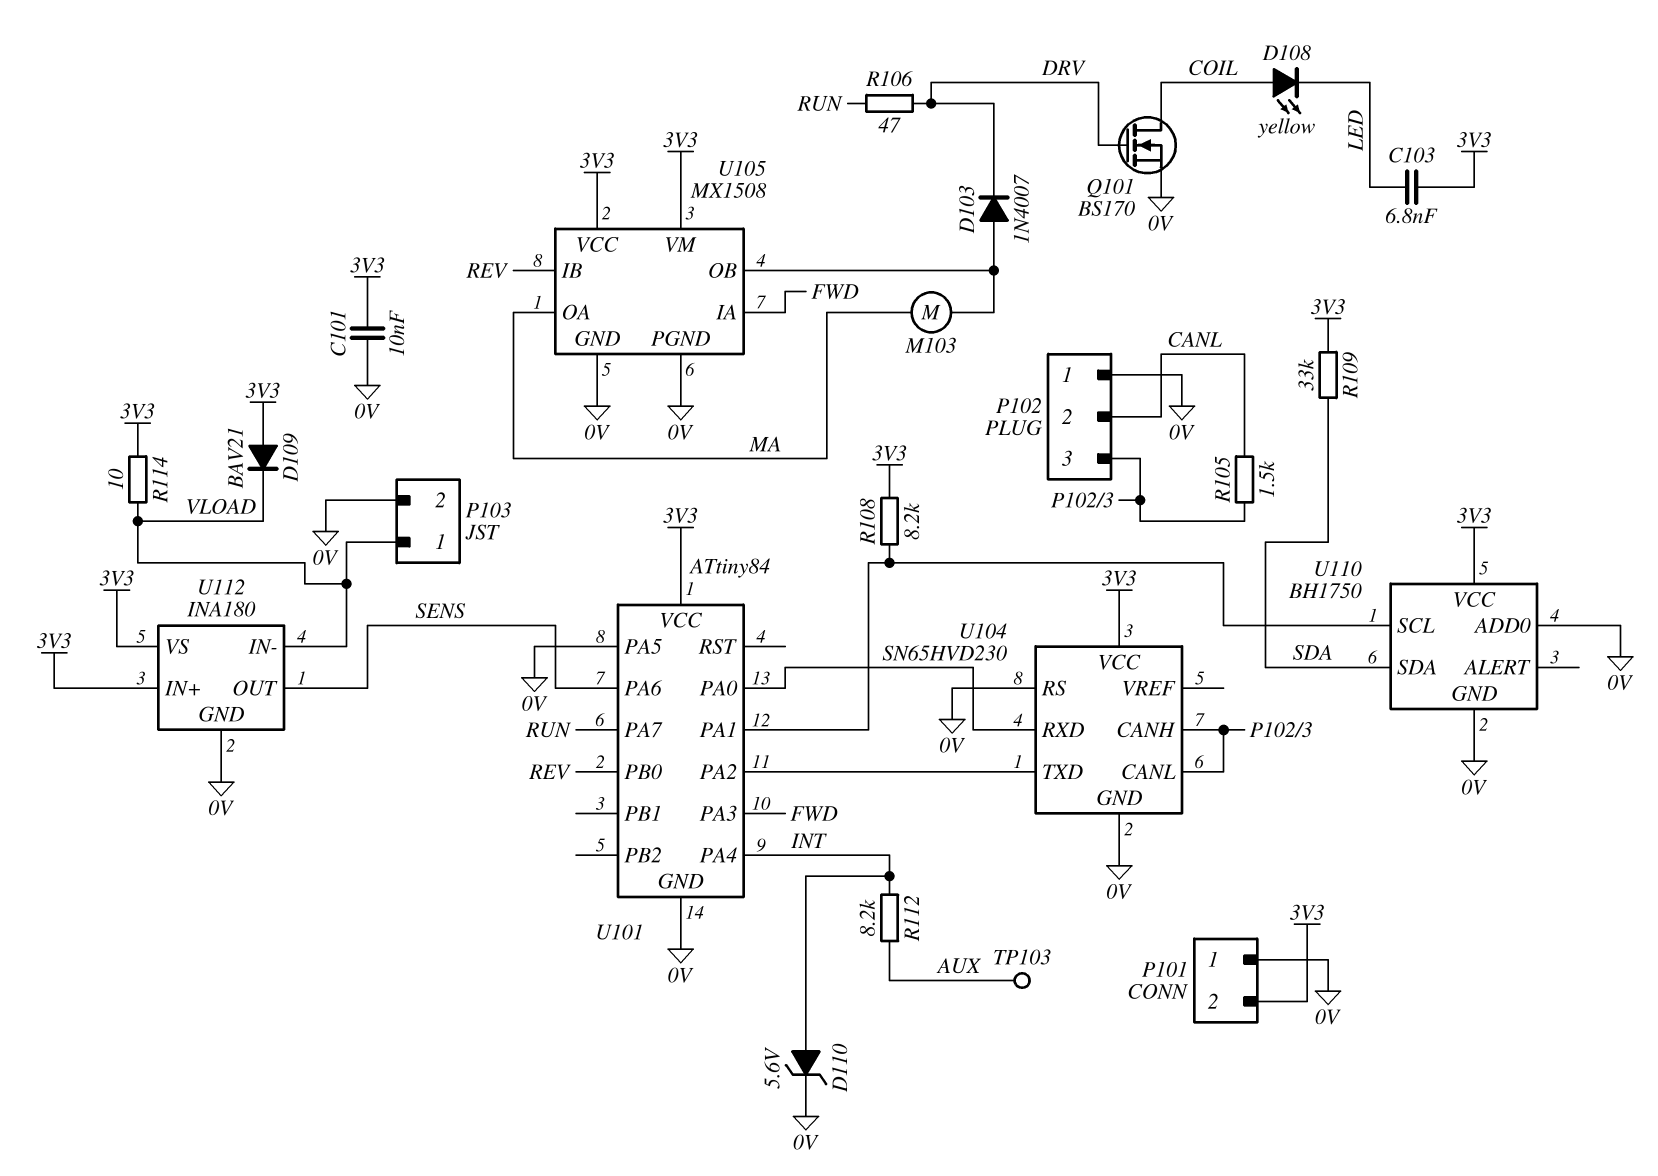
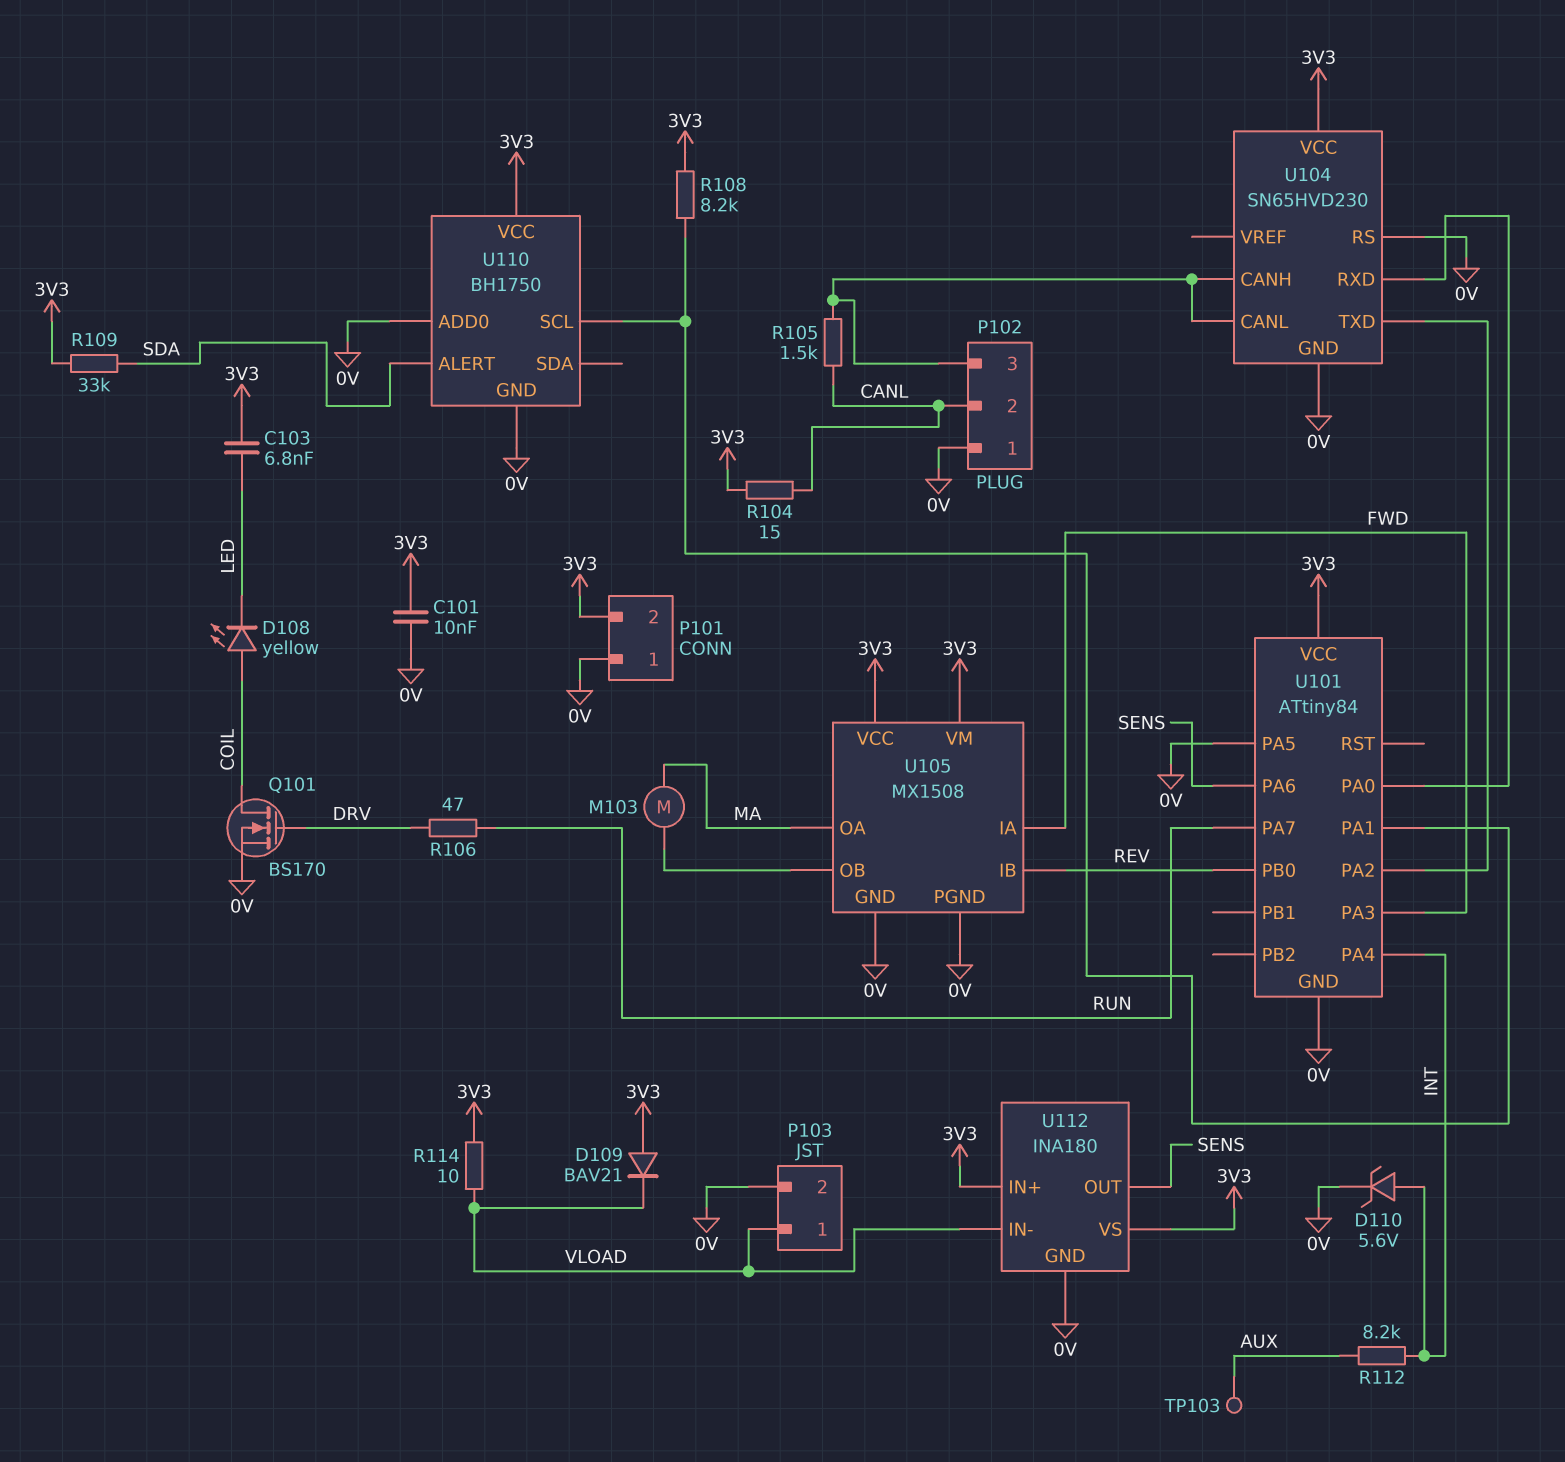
D103: diode 1N4007 (A U105/OB, K DRV) -> none
R104: none -> 15 (3V3, CANL)
U110 pin ALERT: none -> SDA
U110 pin SDA: SDA -> none

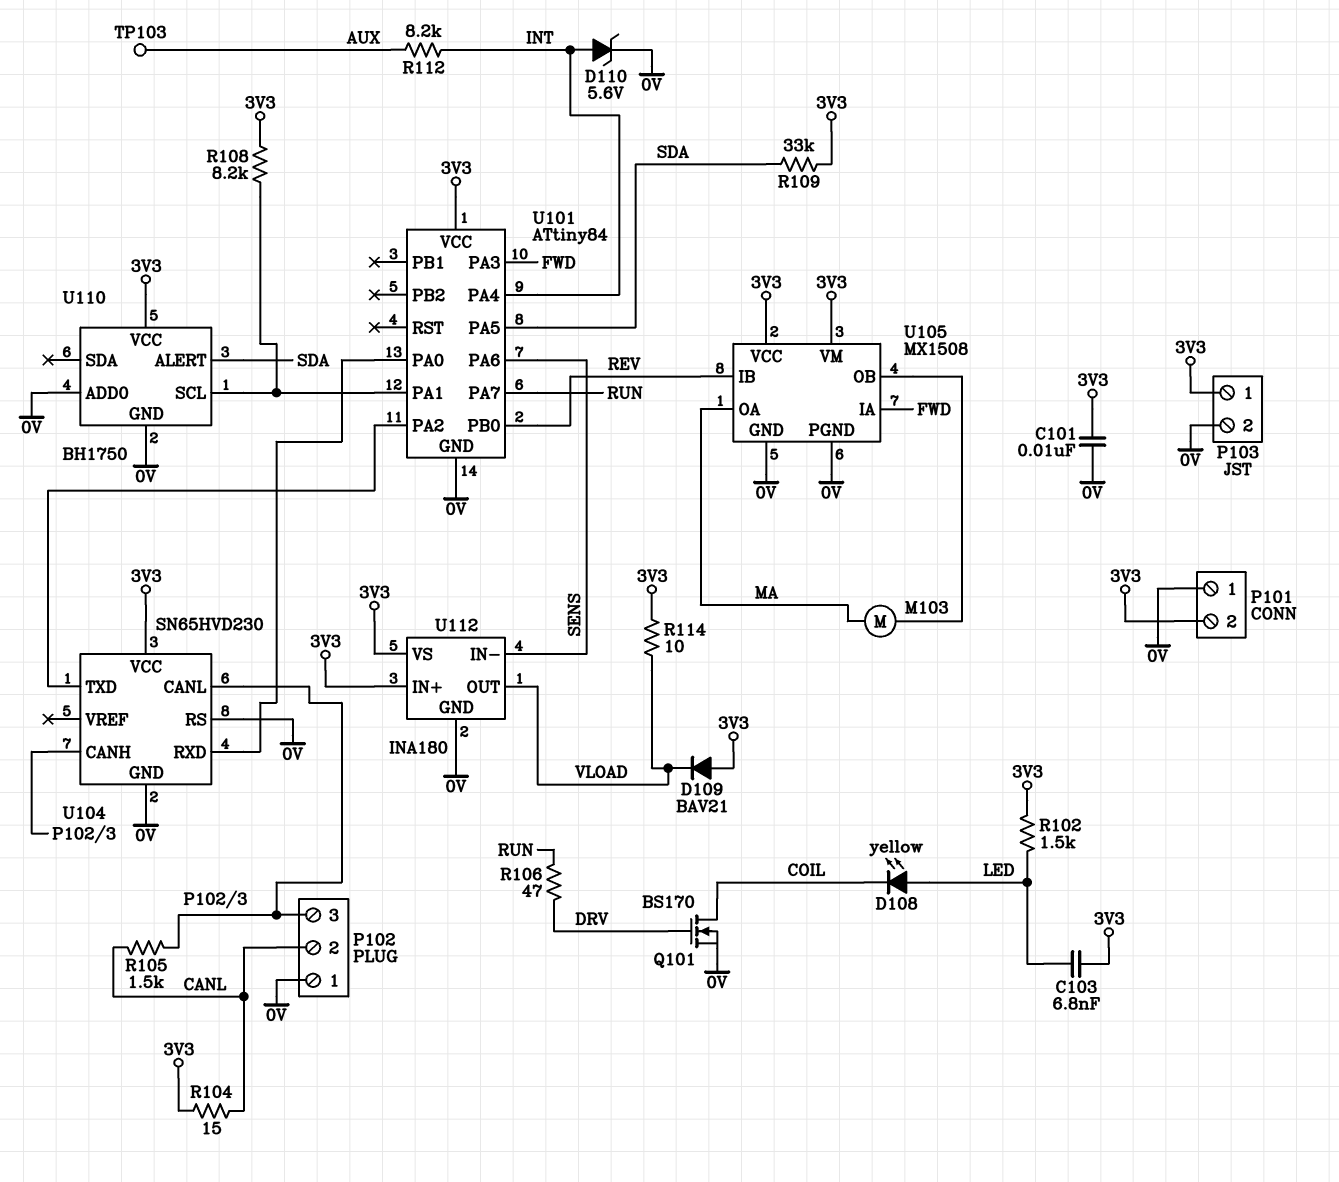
D108: LED yellow (A COIL, K LED) -> LED yellow (A LED, K COIL)
P103 pin 1: VLOAD -> 3V3
R102: none -> 1.5k (3V3, LED)
U101 pin PA5: 0V -> SDA
U112 pin IN-: VLOAD -> SENS
U112 pin OUT: SENS -> VLOAD

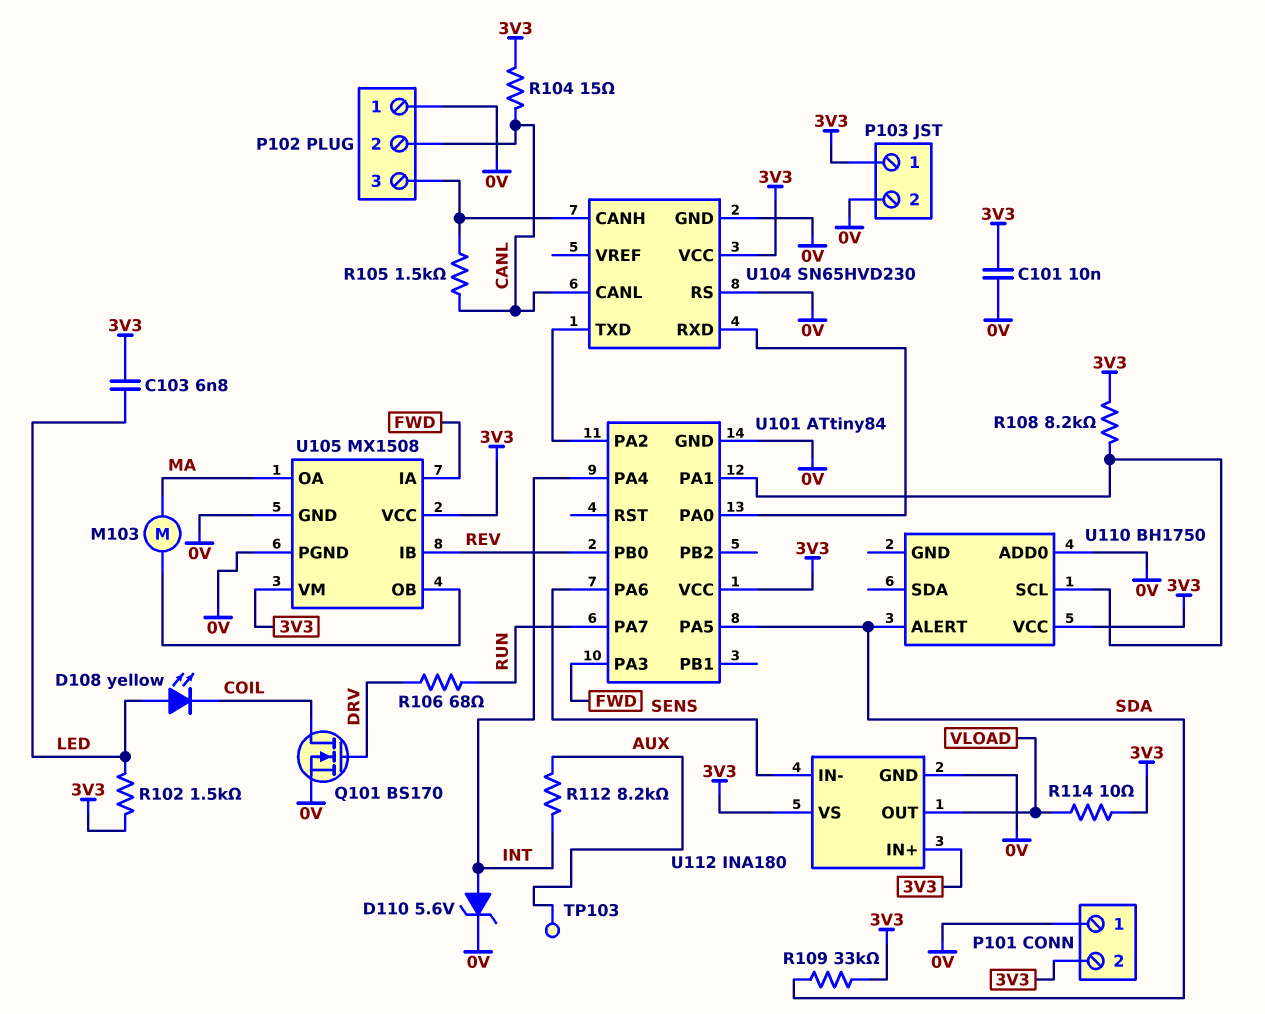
D109: diode BAV21 (A 3V3, K VLOAD) -> none
R106: 47 (DRV, RUN) -> 68 (DRV, RUN)
U104 pin CANL: P102/3 -> CANL
U110 pin GND: 0V -> none

